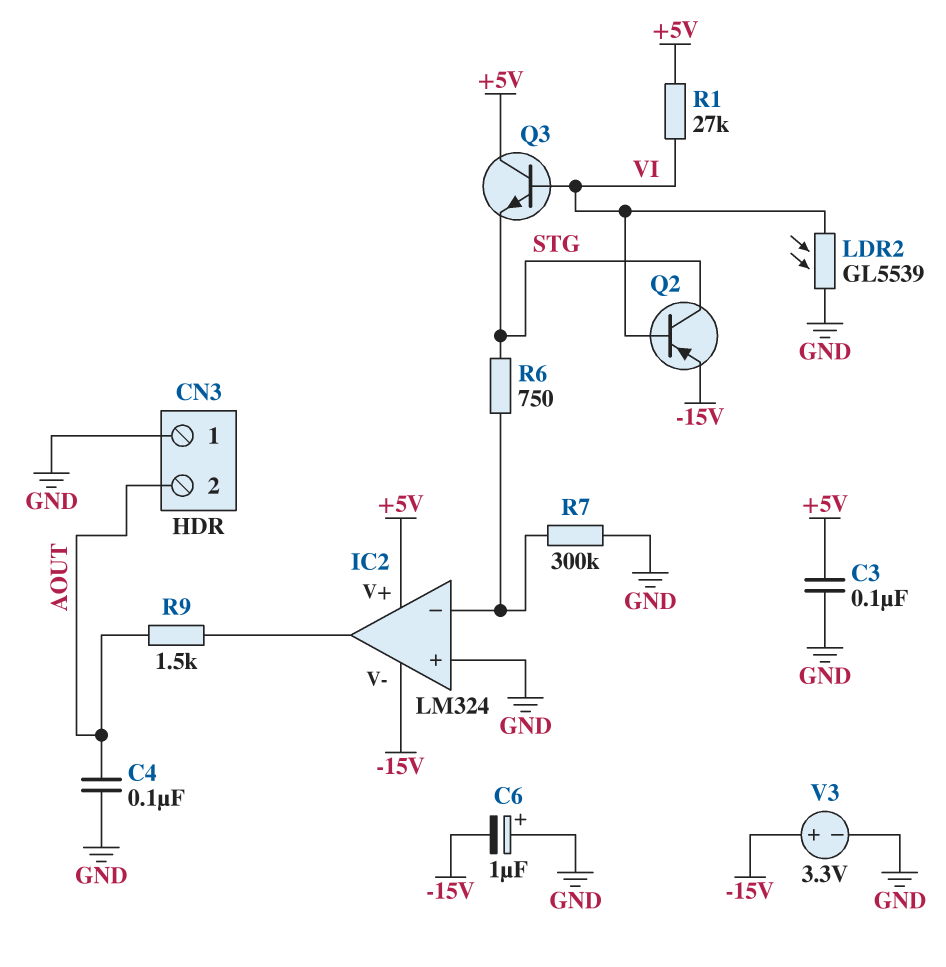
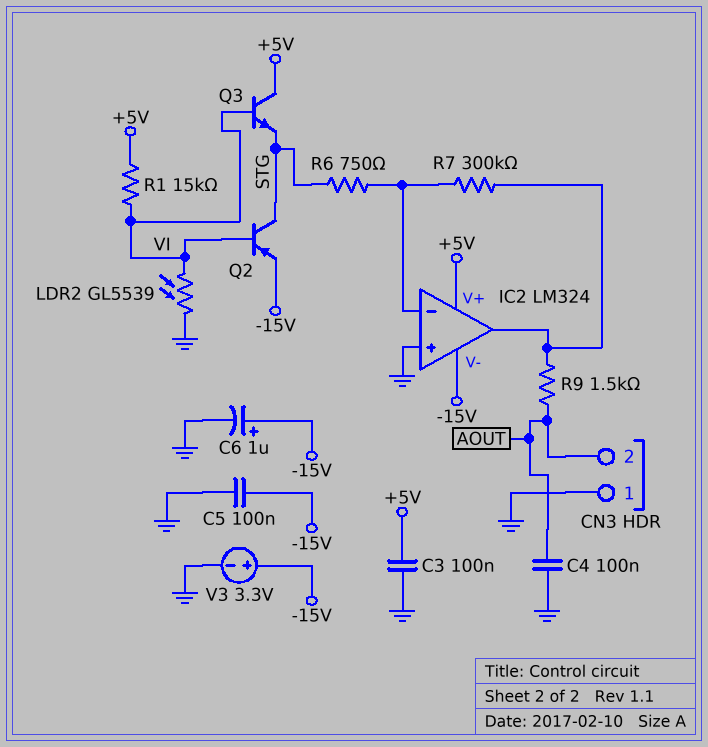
C5: none -> 100nF (-15V, GND)
C6: 1uF (plus GND, minus -15V) -> 1uF (plus -15V, minus GND)
R1: 27k (+5V, VI) -> 15k (+5V, VI)
R7: 300k (GND, IC2/in-) -> 300k (IC2/in-, IC2/out)

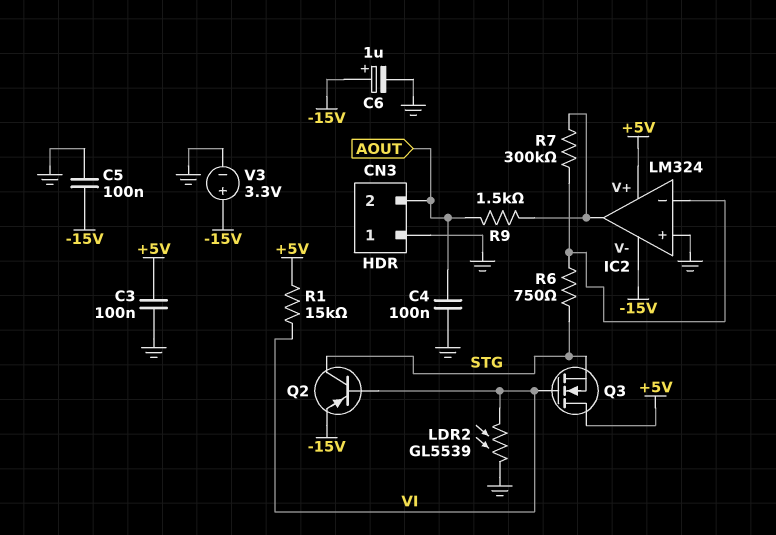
Q3: NPN (B VI, C +5V, E STG) -> NMOS (G VI, D +5V, S STG)

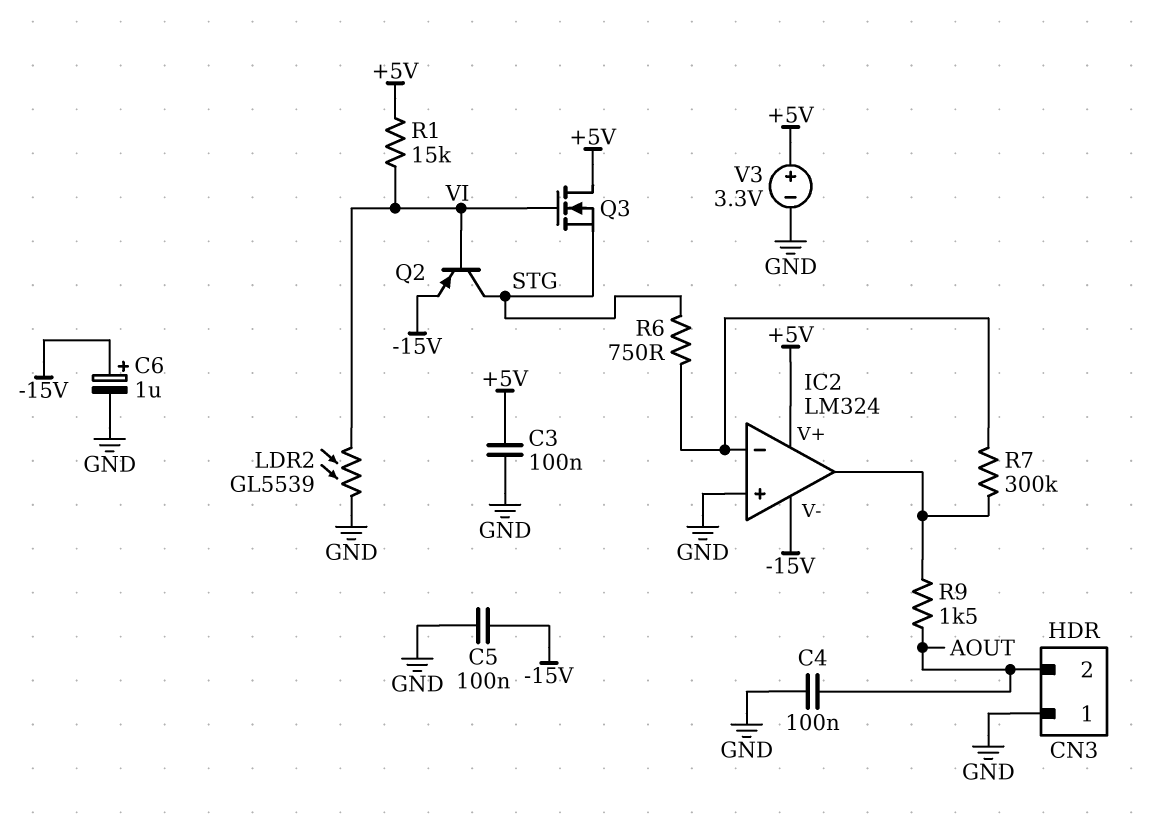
V3: 3.3V (plus -15V, minus GND) -> 3.3V (plus +5V, minus GND)

